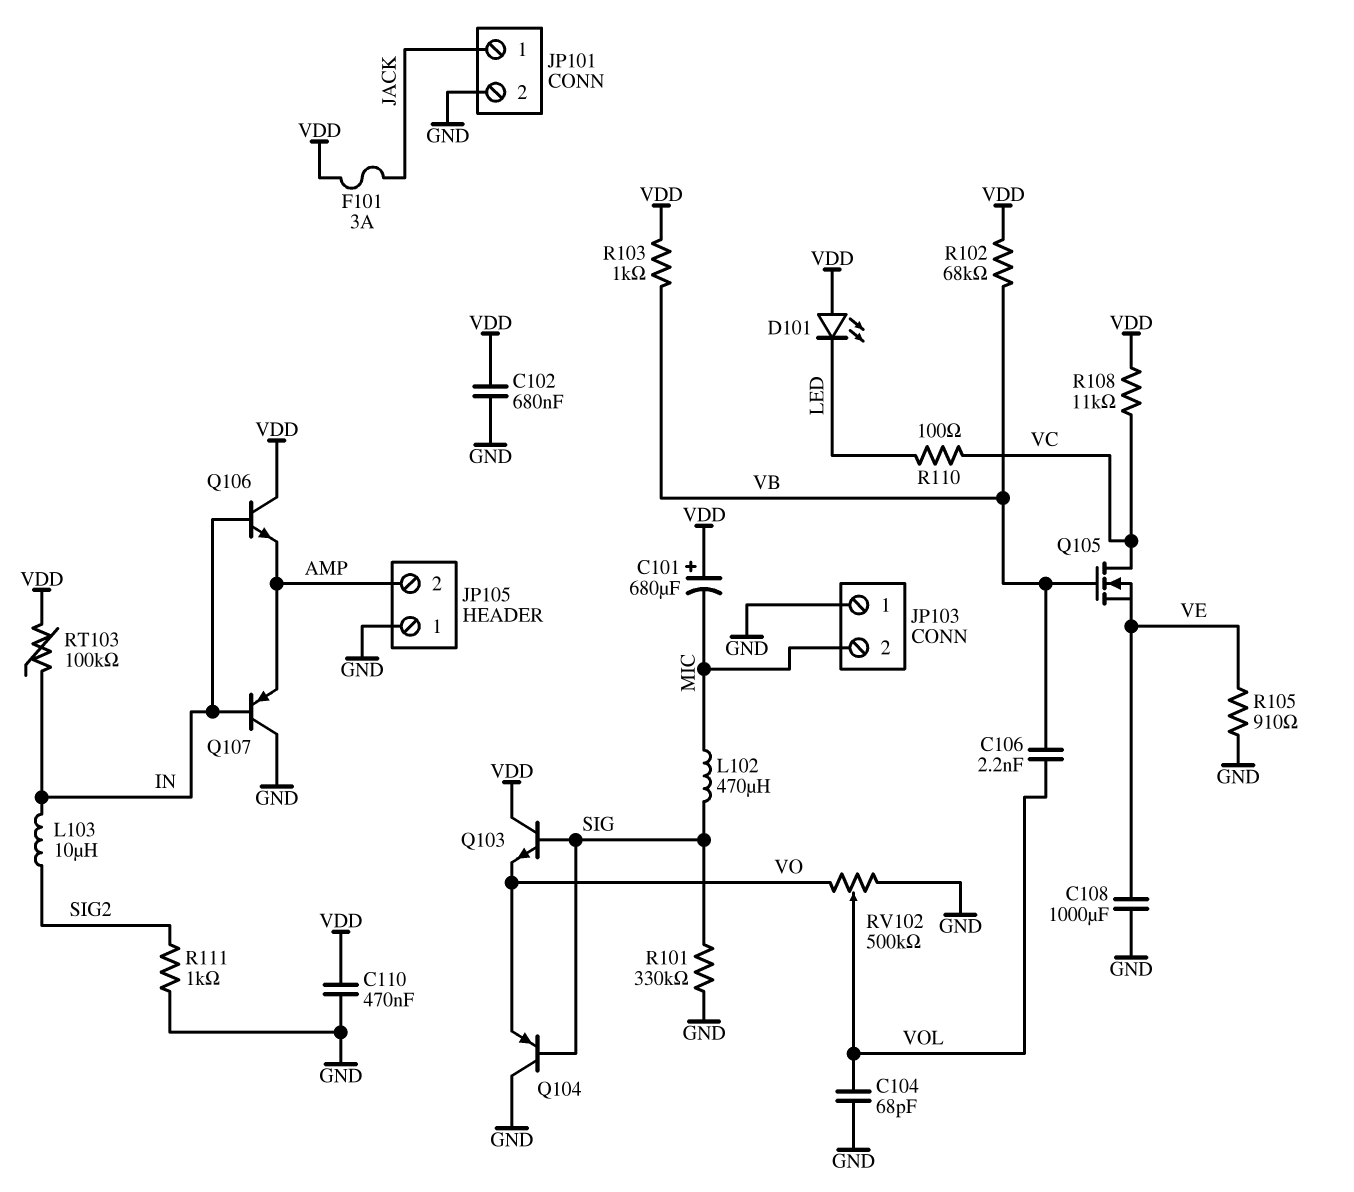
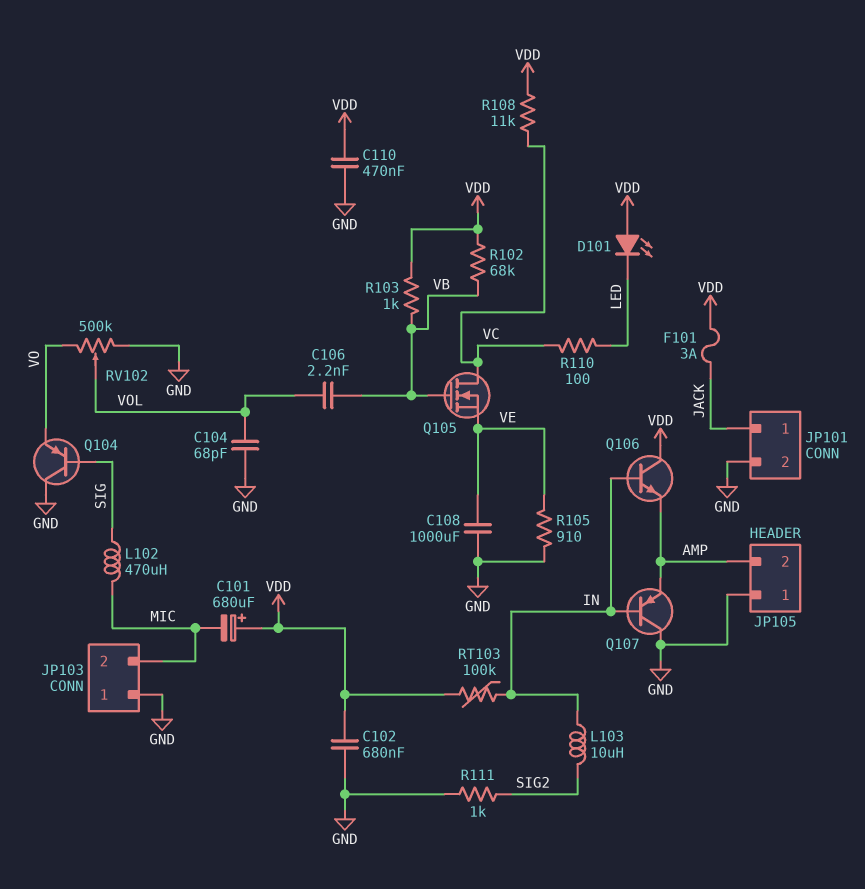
Q103: NPN (B SIG, C VDD, E VO) -> none
R101: 330k (GND, SIG) -> none

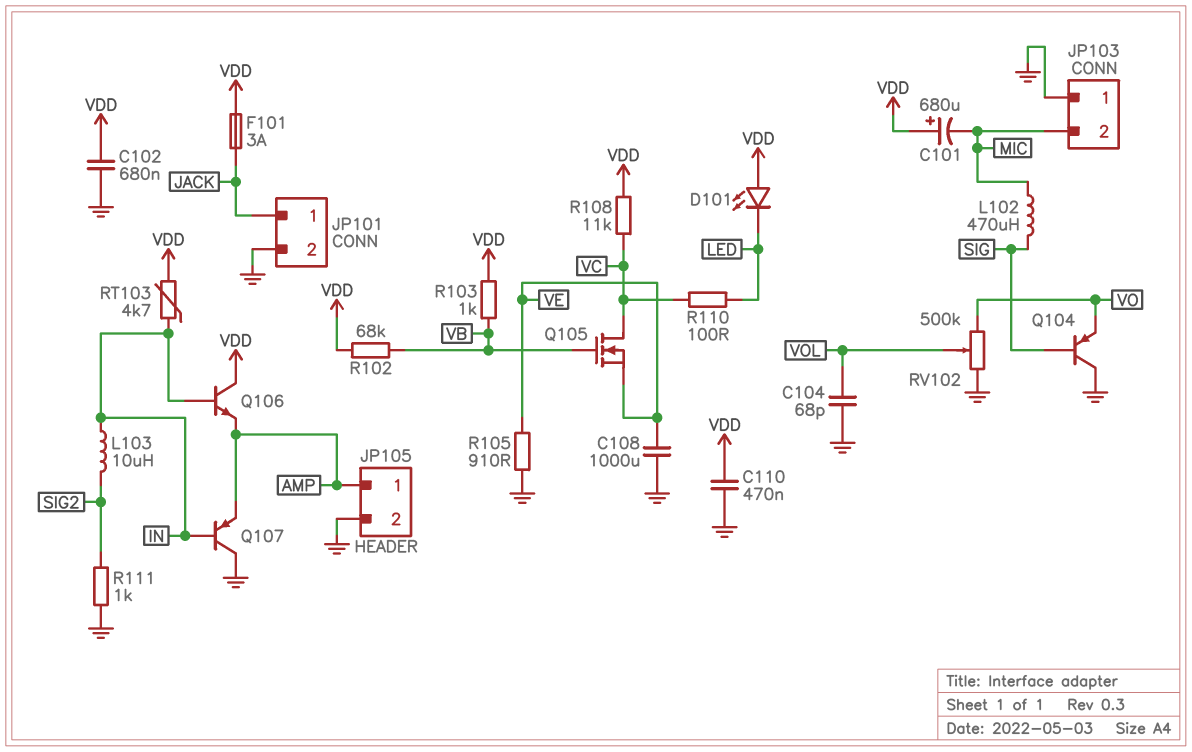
C106: 2.2nF (VB, VOL) -> none
JP105 pin 1: GND -> AMP
JP105 pin 2: AMP -> GND
RT103: 100k (IN, VDD) -> 4.7k (IN, VDD)

